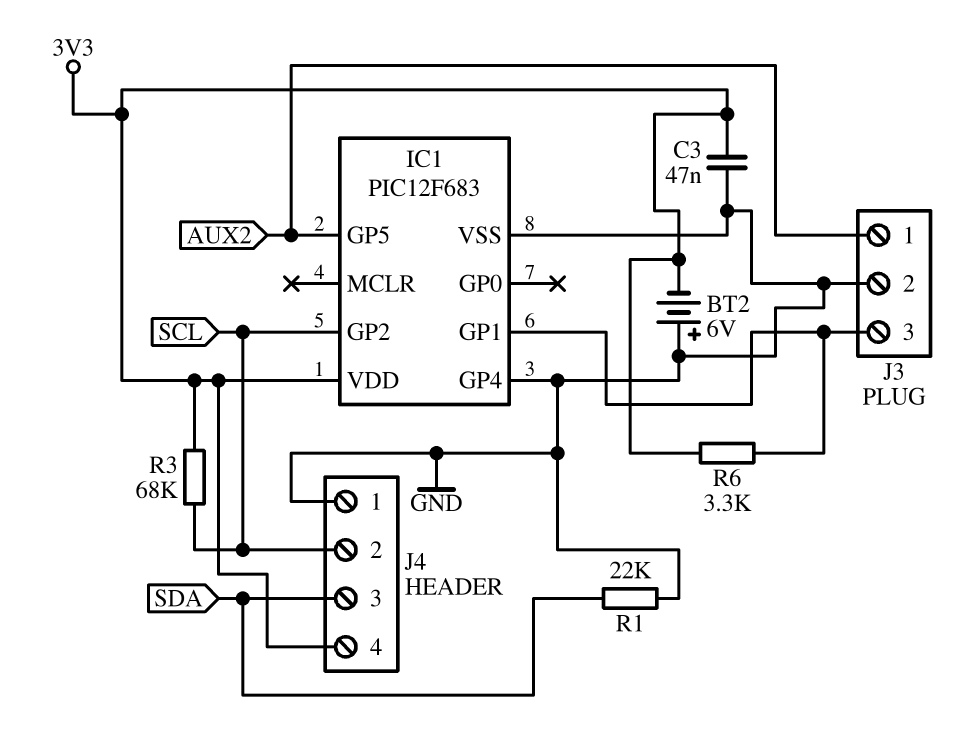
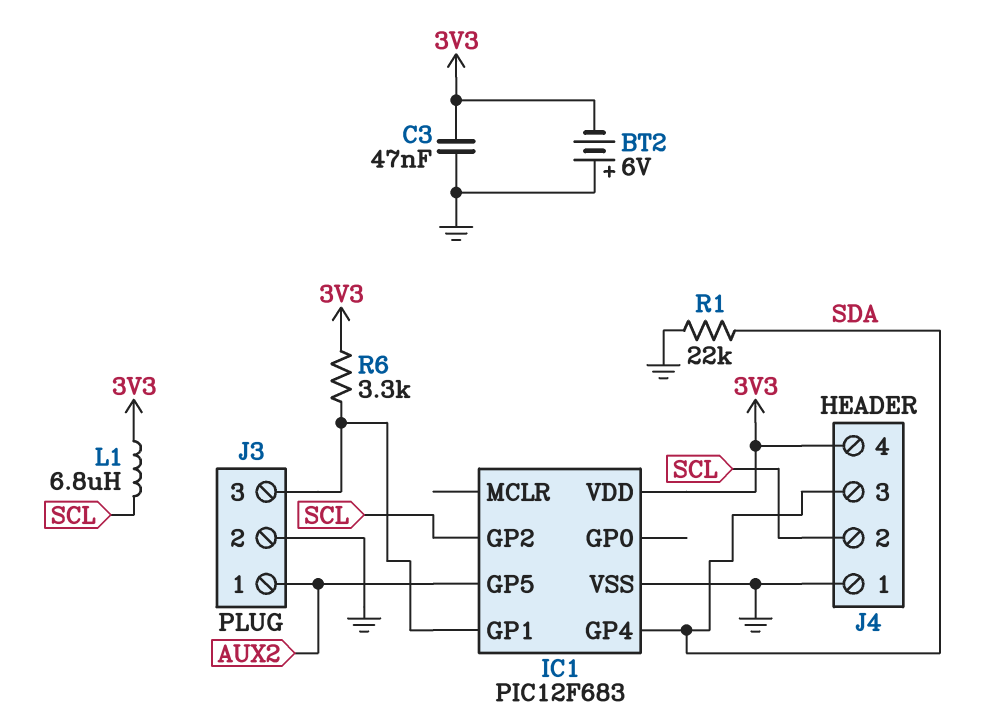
IC1 pin GP4: GND -> SDA
L1: none -> 6.8uH (3V3, SCL)
R3: 68k (3V3, SCL) -> none

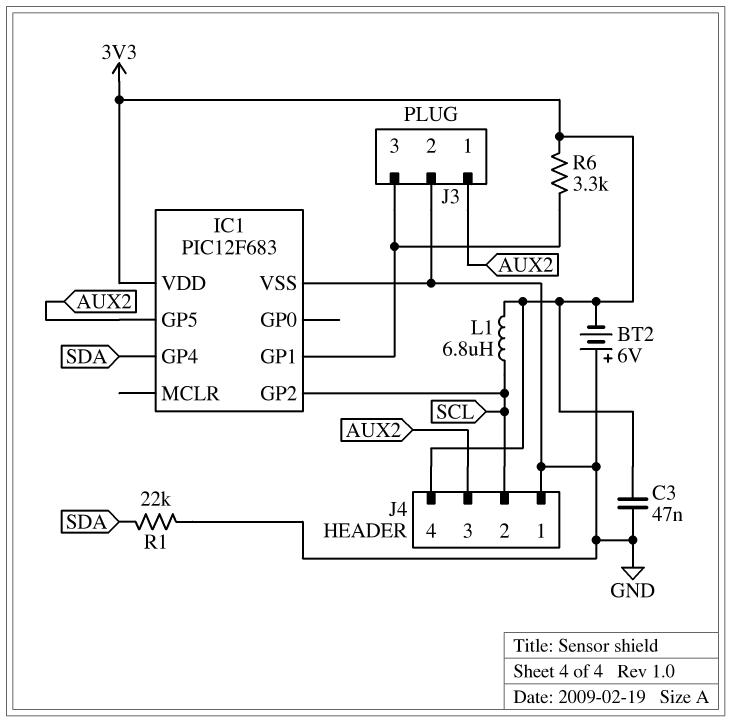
J4 pin 3: SDA -> AUX2

